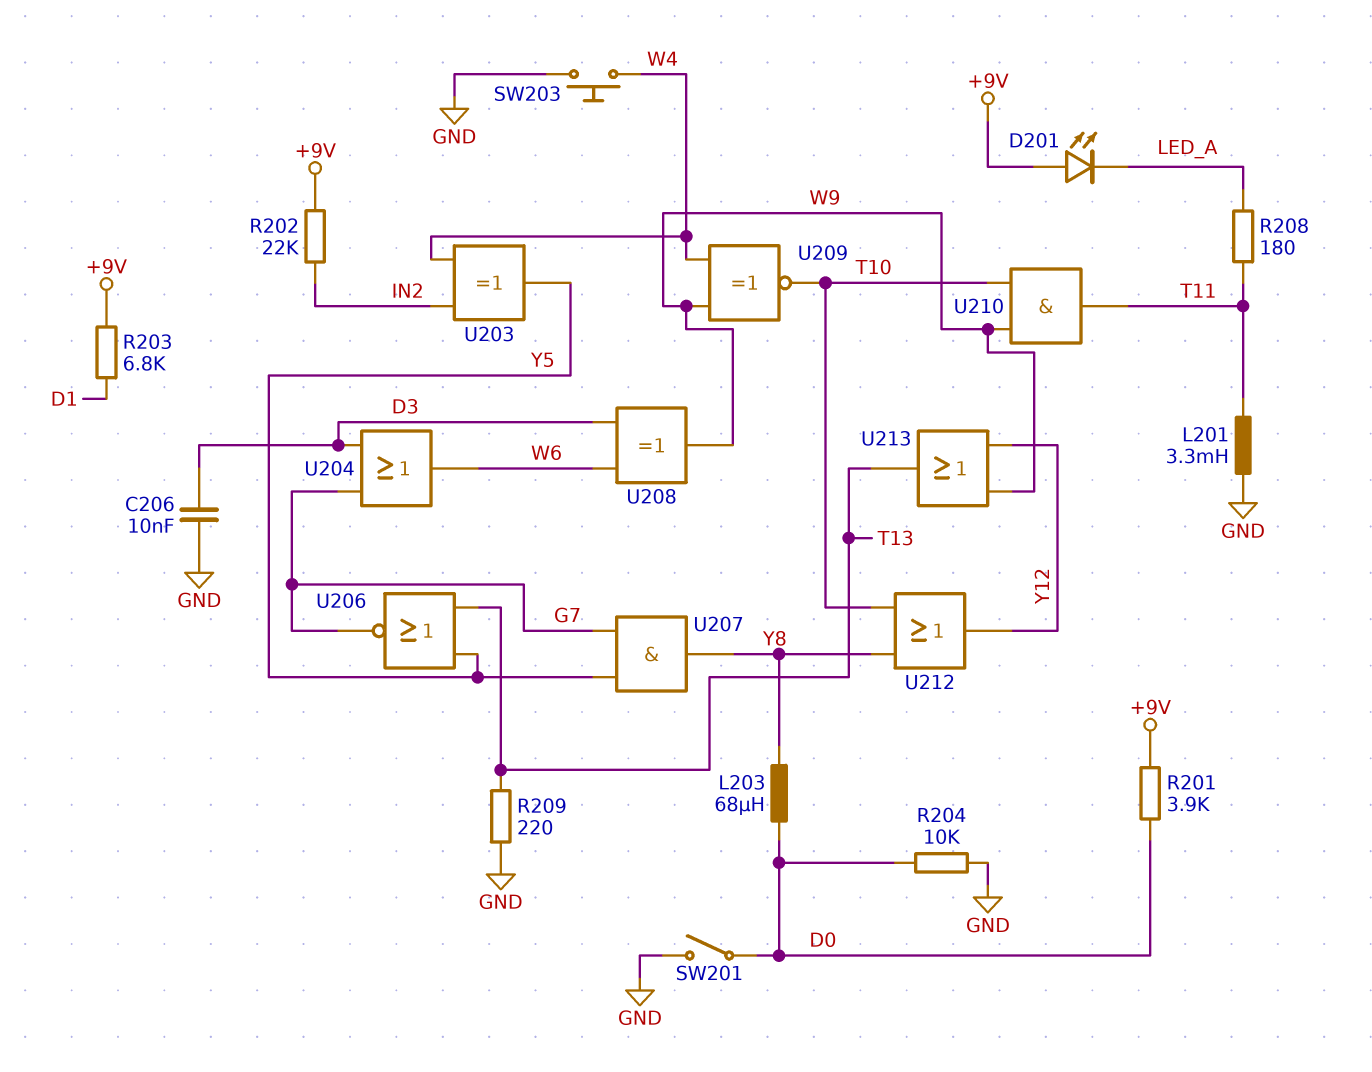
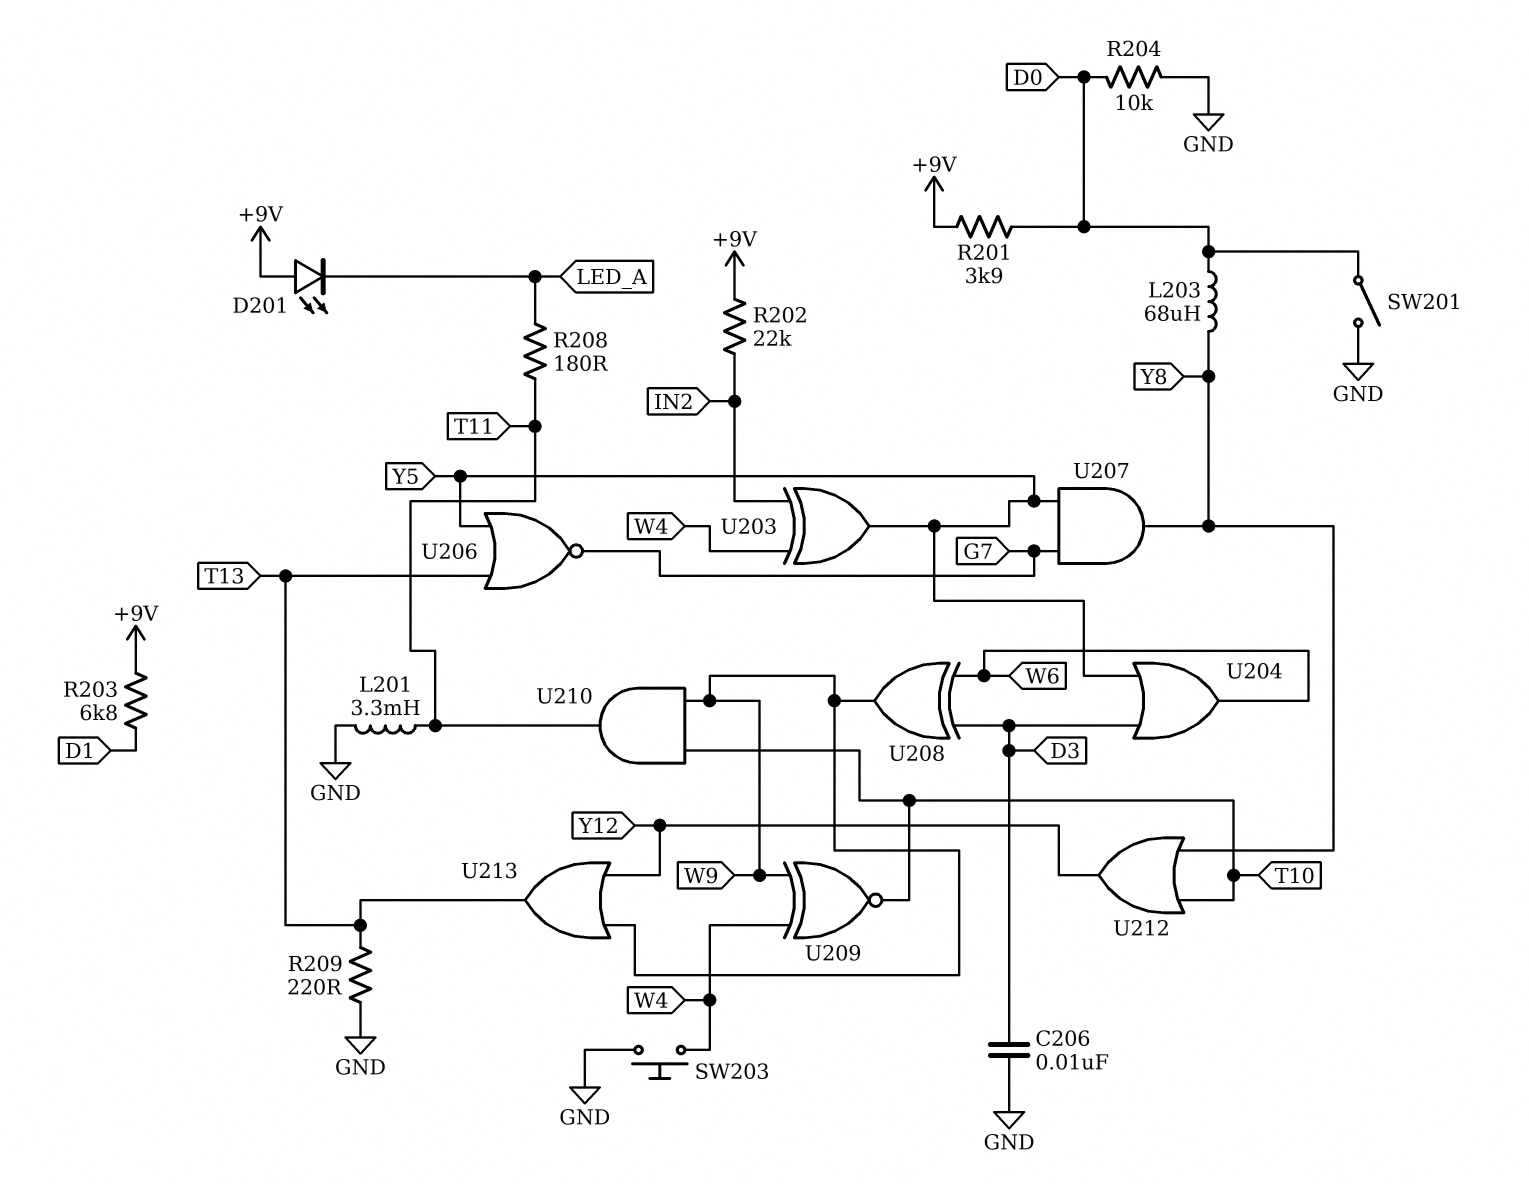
U204: OR (in D3, in G7, out W6) -> OR (in D3, in Y5, out W6)

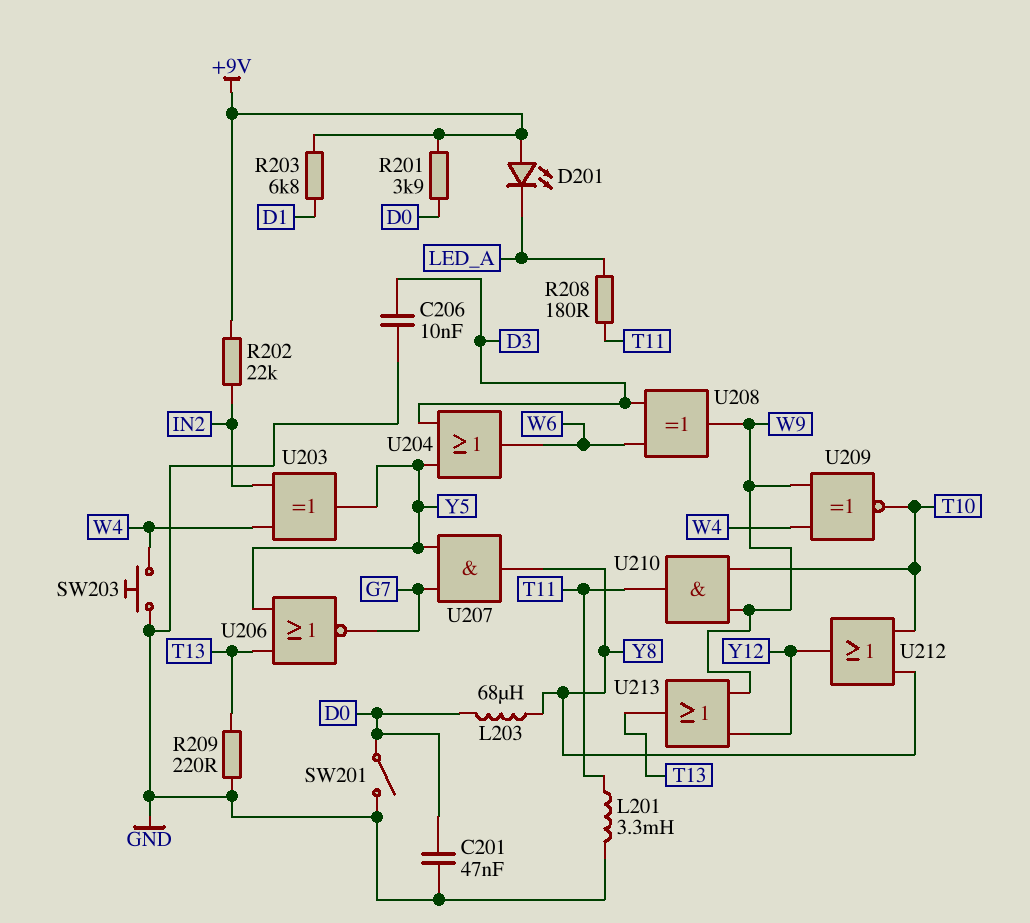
C201: none -> 47nF (D0, GND)
R204: 10k (D0, GND) -> none

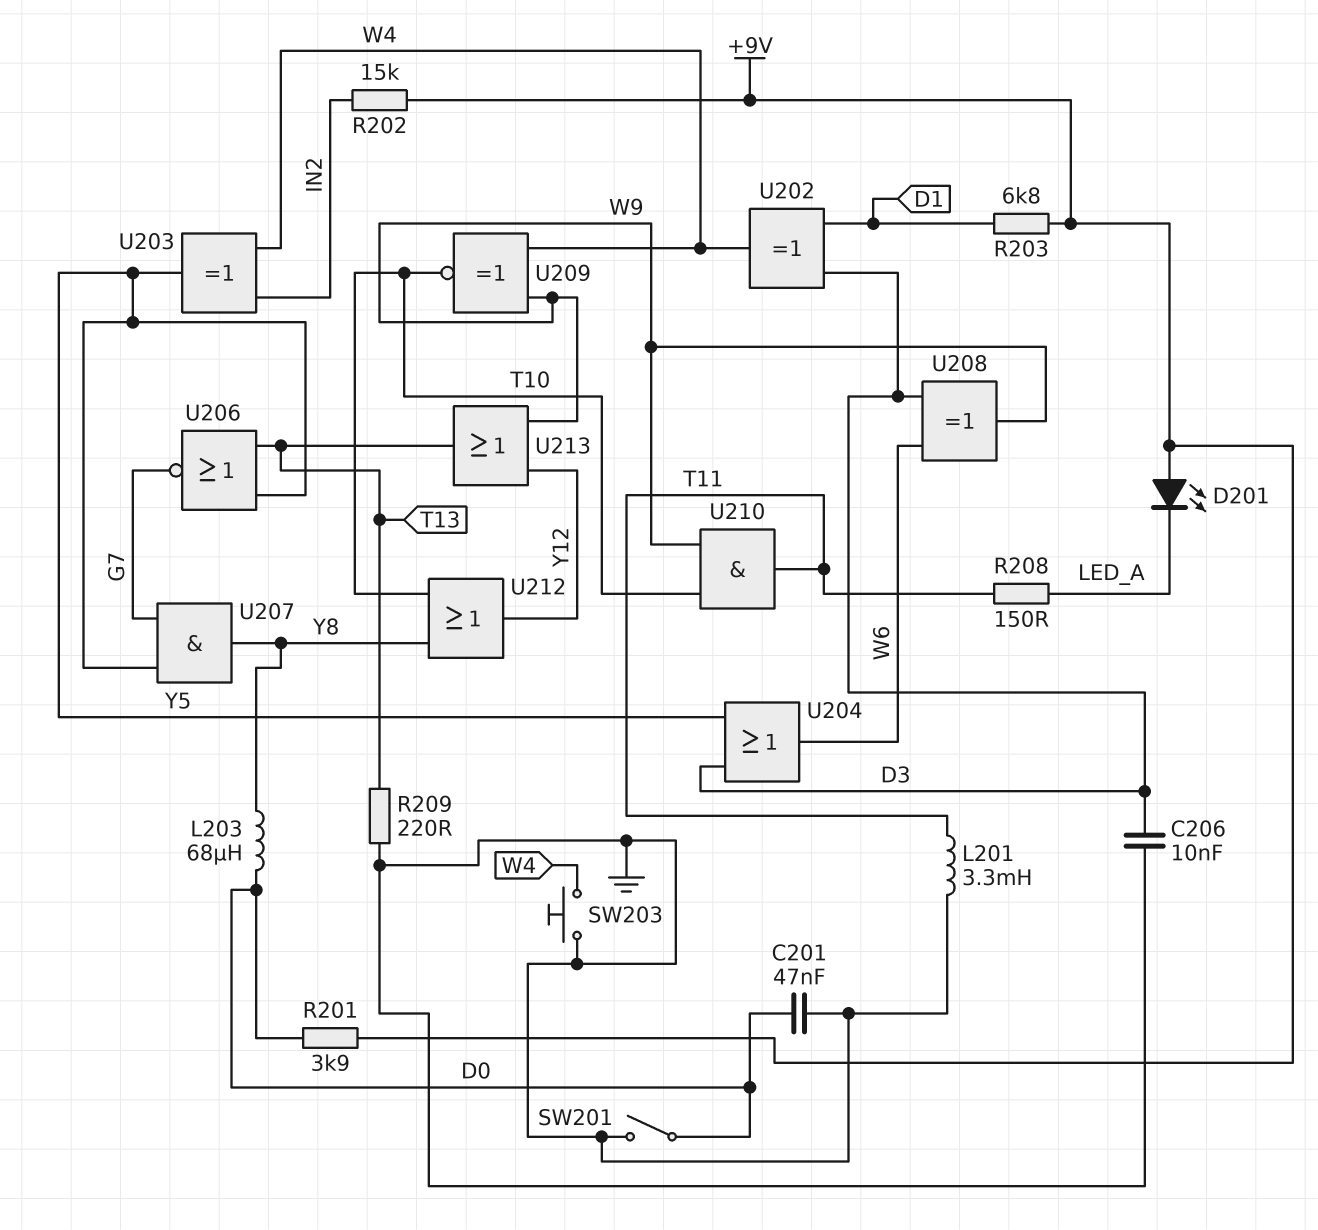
R202: 22k (+9V, IN2) -> 15k (+9V, IN2)
R208: 180 (LED_A, T11) -> 150 (LED_A, T11)
U202: none -> XOR (in D1, in D3, out W4)

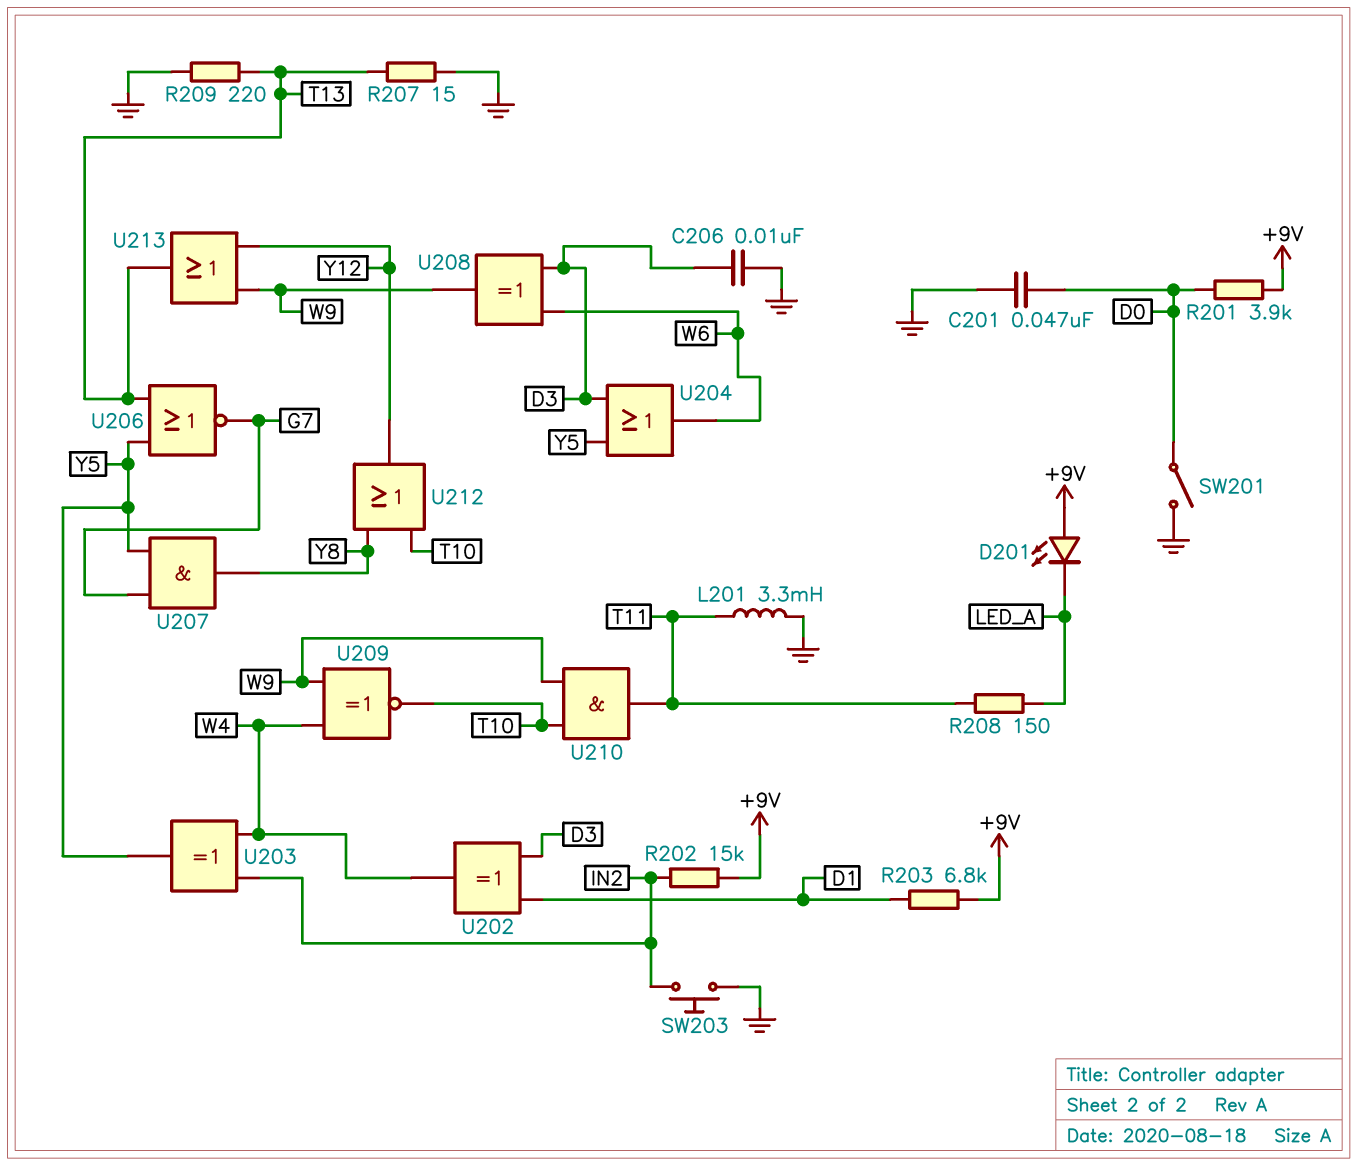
L203: 68uH (D0, Y8) -> none
R207: none -> 15 (GND, T13)
SW203: button (GND, W4) -> button (GND, IN2)

